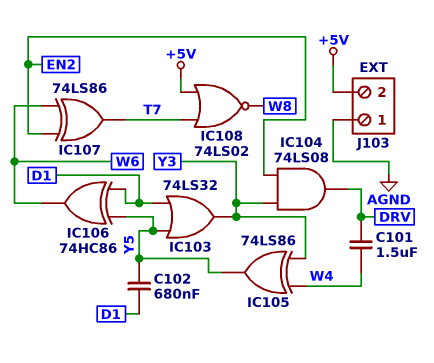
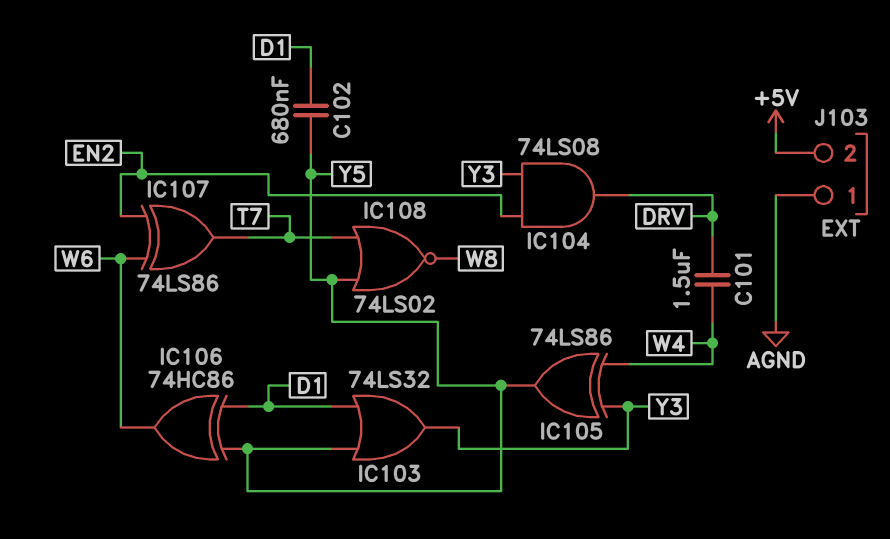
IC108: NOR 74LS02 (in +5V, in T7, out W8) -> NOR 74LS02 (in T7, in Y5, out W8)

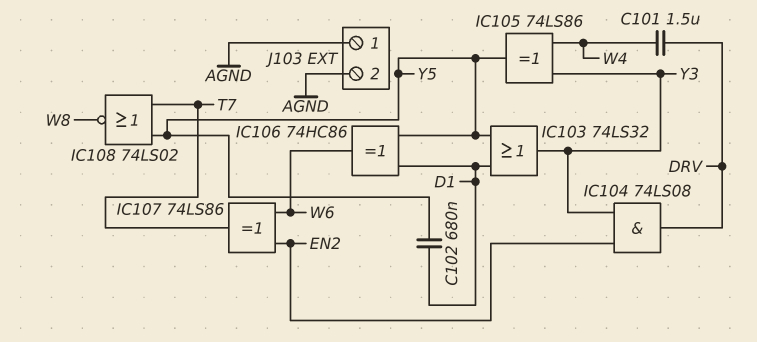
J103 pin 2: +5V -> AGND

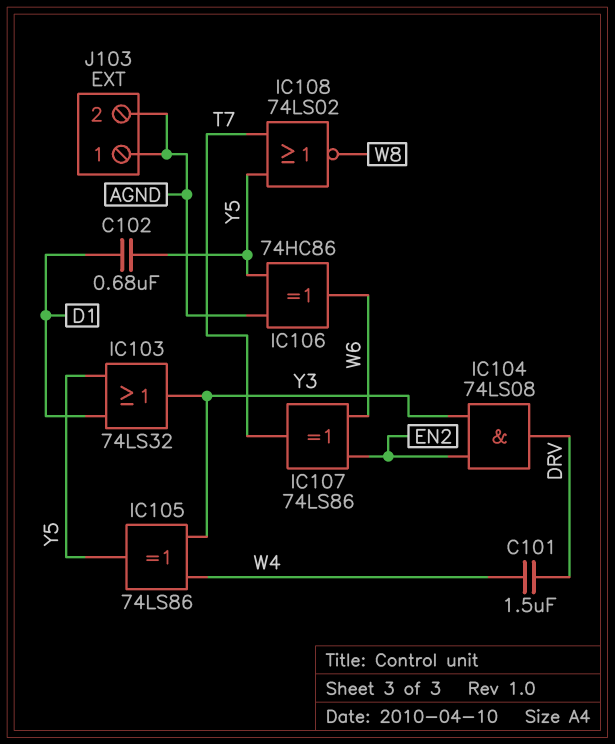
IC106: XOR 74HC86 (in D1, in Y5, out W6) -> XOR 74HC86 (in AGND, in Y5, out W6)

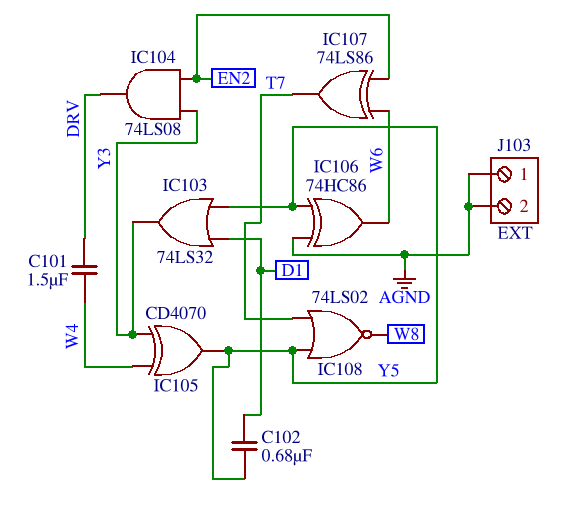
IC105: XOR 74LS86 (in W4, in Y3, out Y5) -> XOR CD4070 (in W4, in Y3, out Y5)

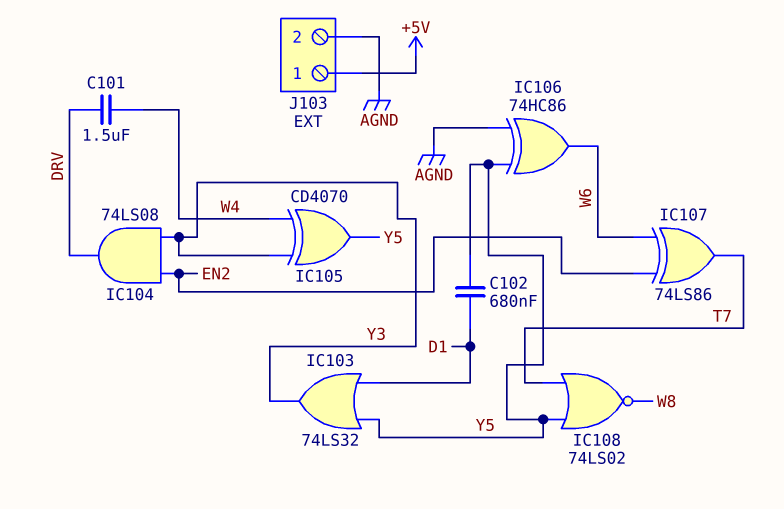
J103 pin 1: AGND -> +5V

